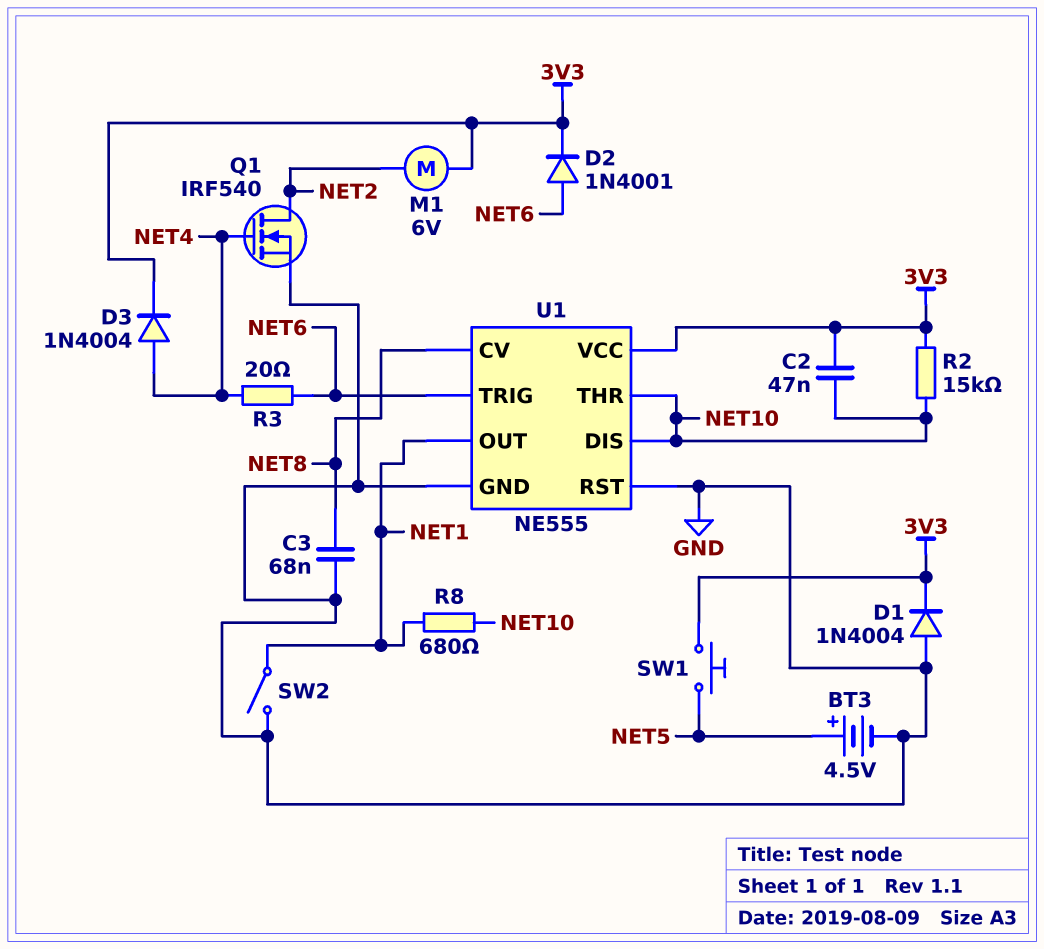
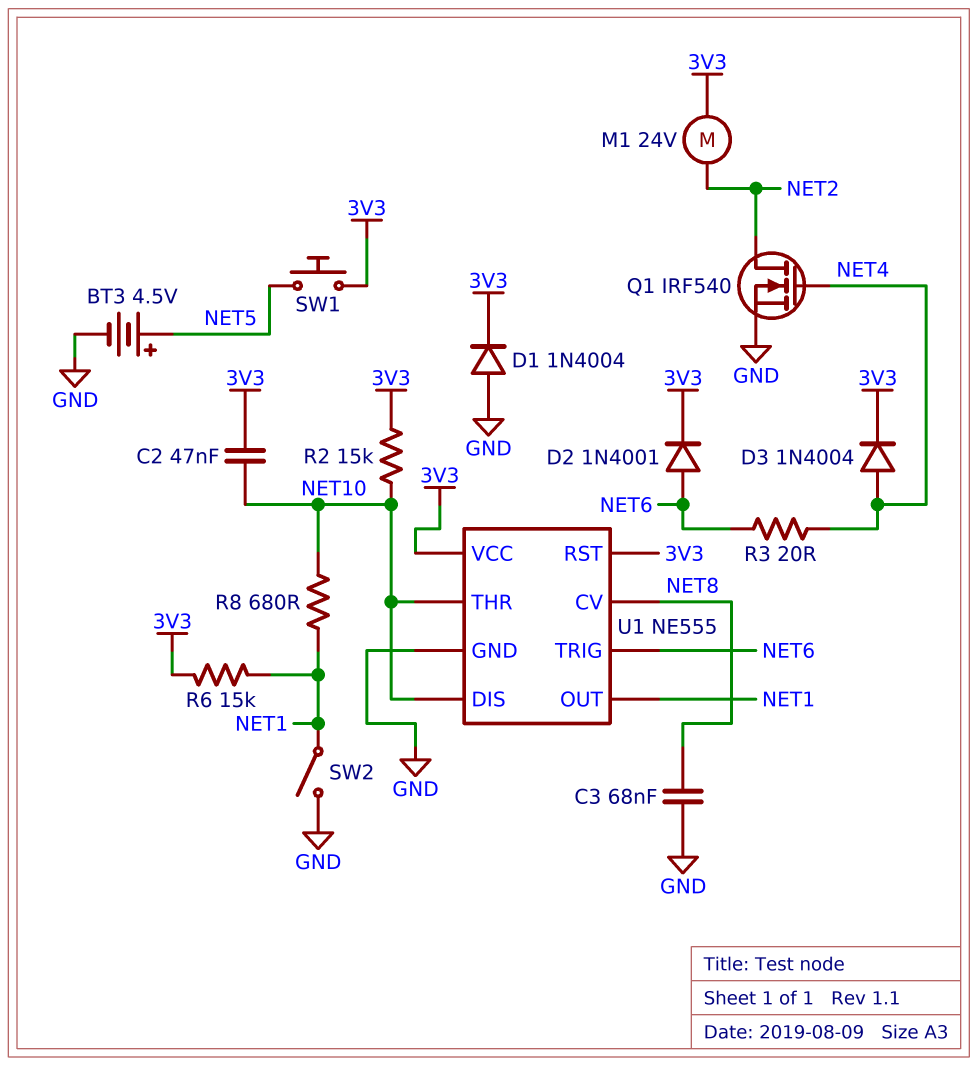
M1: motor 6V (3V3, NET2) -> motor 24V (3V3, NET2)
R6: none -> 15k (3V3, NET1)
U1 pin RST: GND -> 3V3

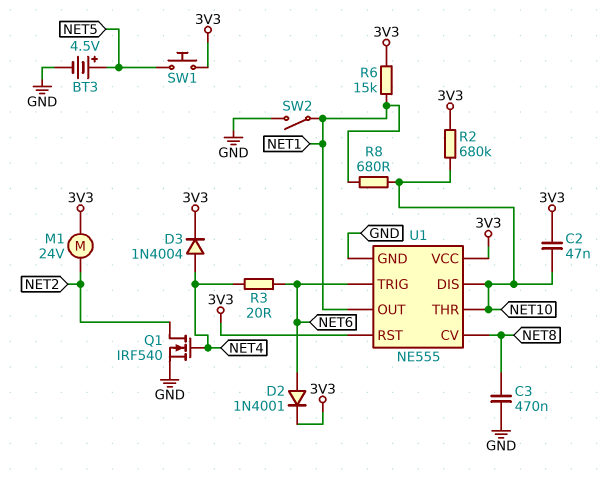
C3: 68nF (GND, NET8) -> 470nF (GND, NET8)
D1: diode 1N4004 (A GND, K 3V3) -> none
R2: 15k (3V3, NET10) -> 680k (3V3, NET10)

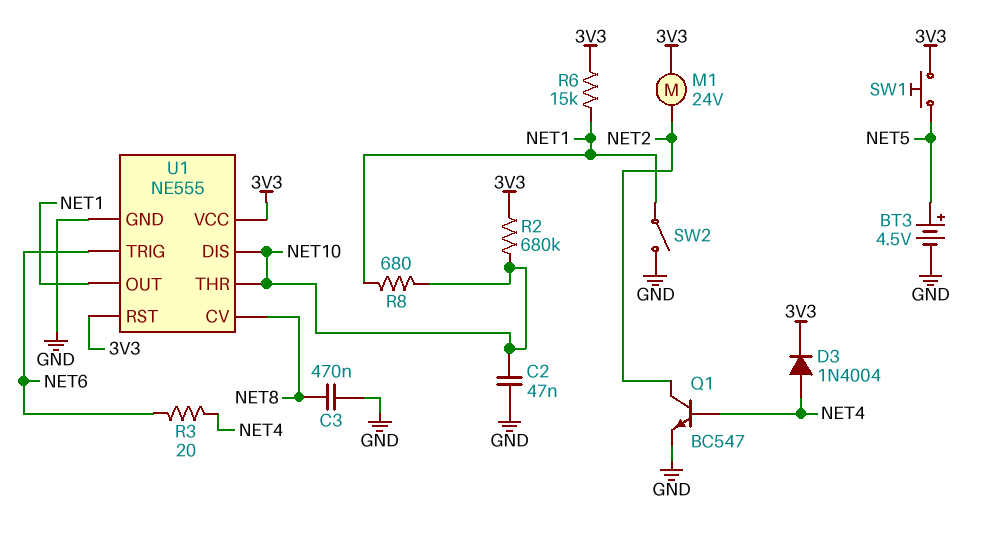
C2: 47nF (3V3, NET10) -> 47nF (GND, NET10)
D2: diode 1N4001 (A NET6, K 3V3) -> none
Q1: NMOS IRF540 (G NET4, D NET2, S GND) -> NPN BC547 (B NET4, C NET2, E GND)

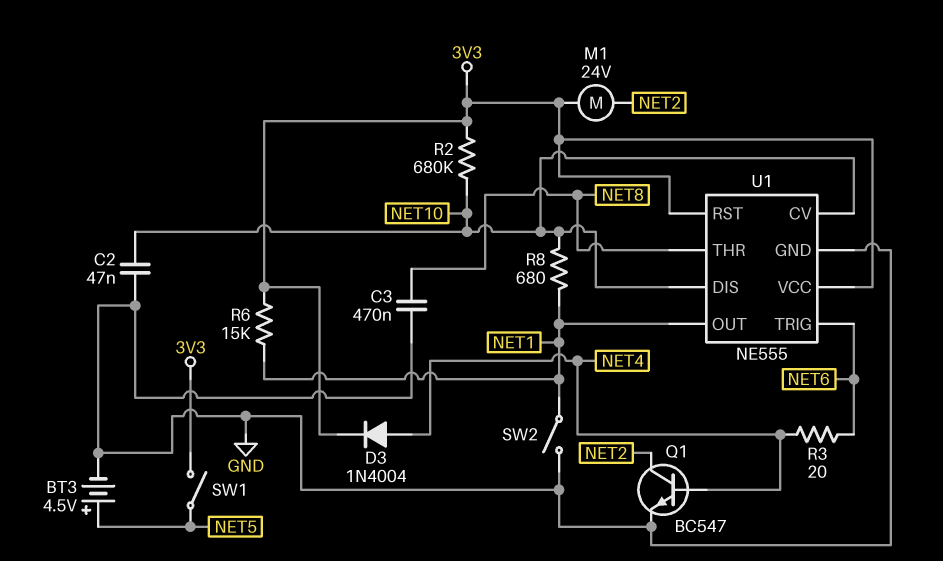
SW1: button (3V3, NET5) -> switch (3V3, NET5)
U1 pin CV: NET8 -> NET10
U1 pin THR: NET10 -> NET8

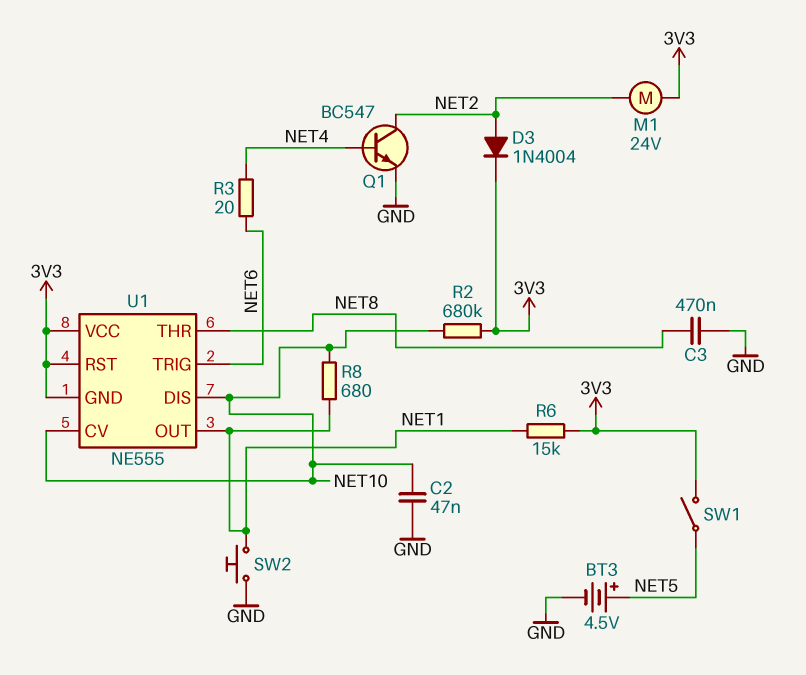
D3: diode 1N4004 (A NET4, K 3V3) -> diode 1N4004 (A NET2, K 3V3)
SW2: switch (GND, NET1) -> button (GND, NET1)
U1 pin GND: GND -> 3V3

